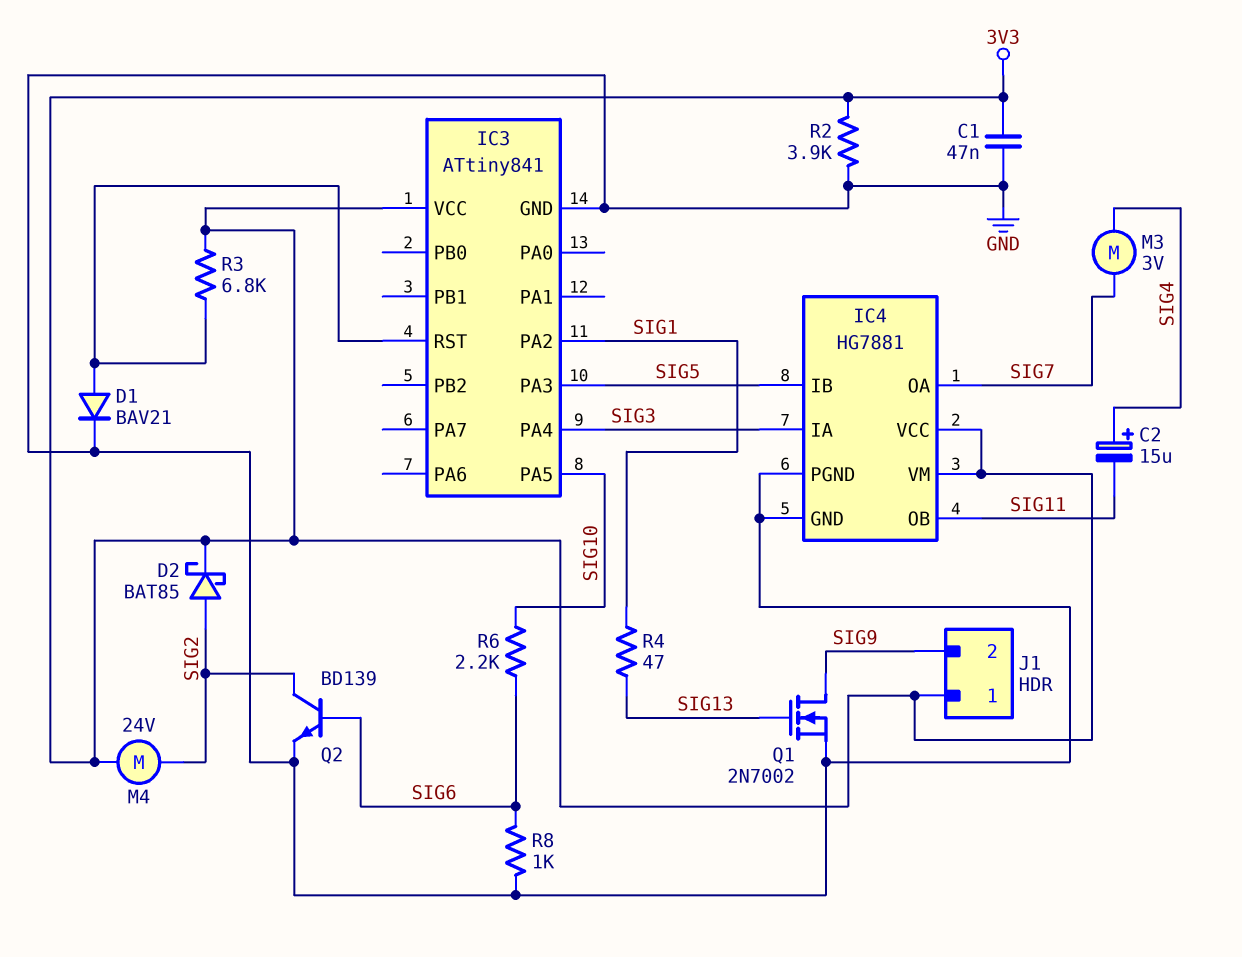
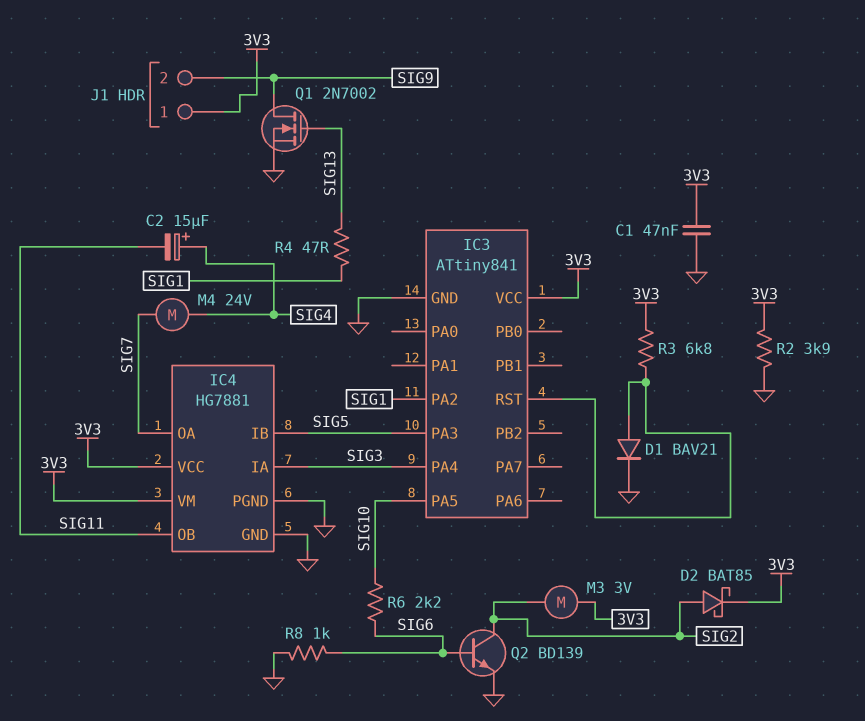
M3: motor 3V (SIG4, SIG7) -> motor 3V (3V3, SIG2)
M4: motor 24V (3V3, SIG2) -> motor 24V (SIG4, SIG7)

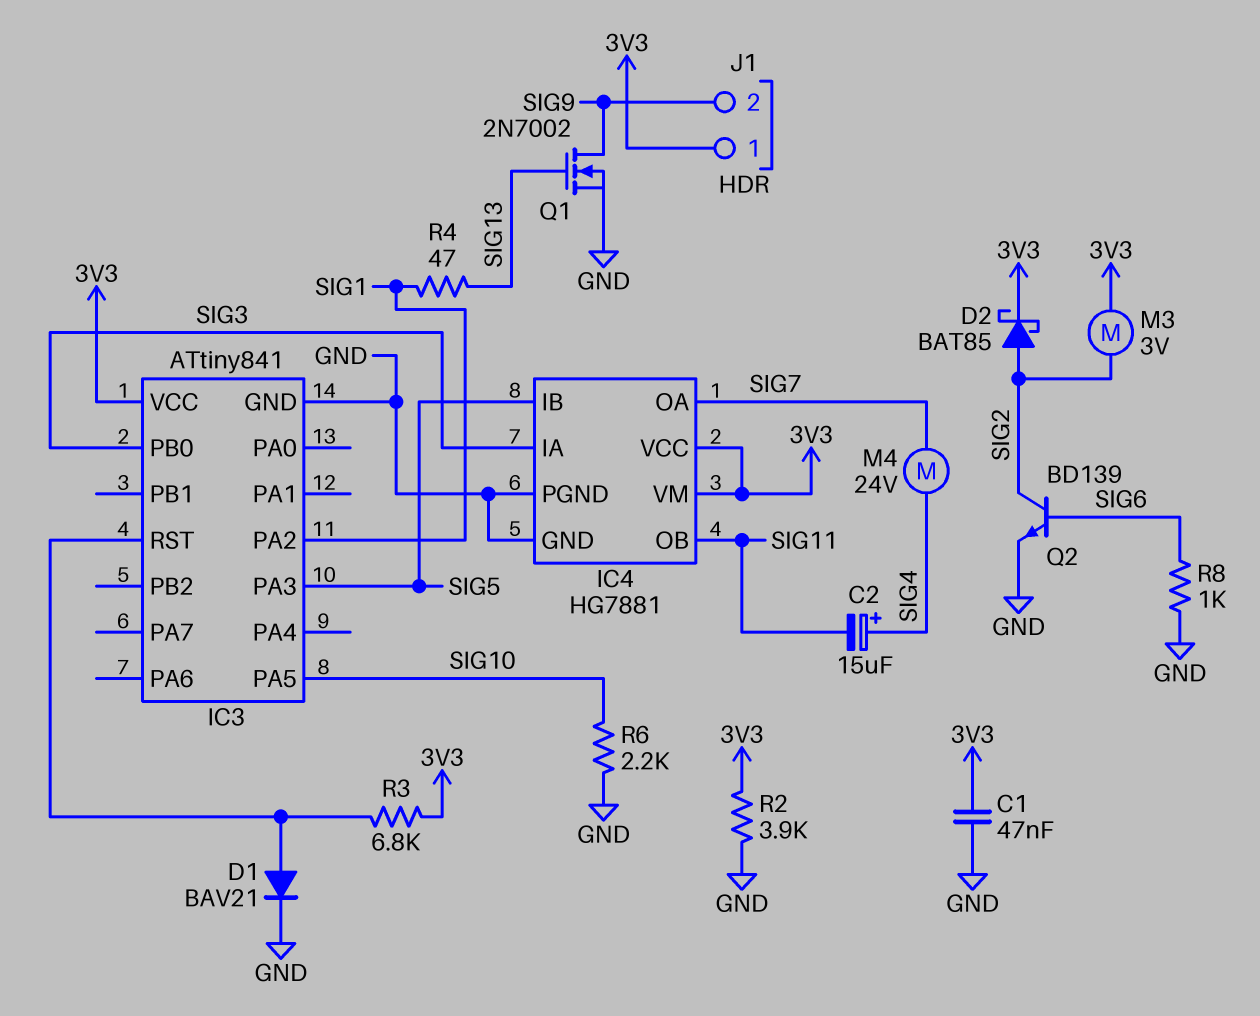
IC3 pin PA4: SIG3 -> none
IC3 pin PB0: none -> SIG3
R6: 2.2k (SIG6, SIG10) -> 2.2k (GND, SIG10)

